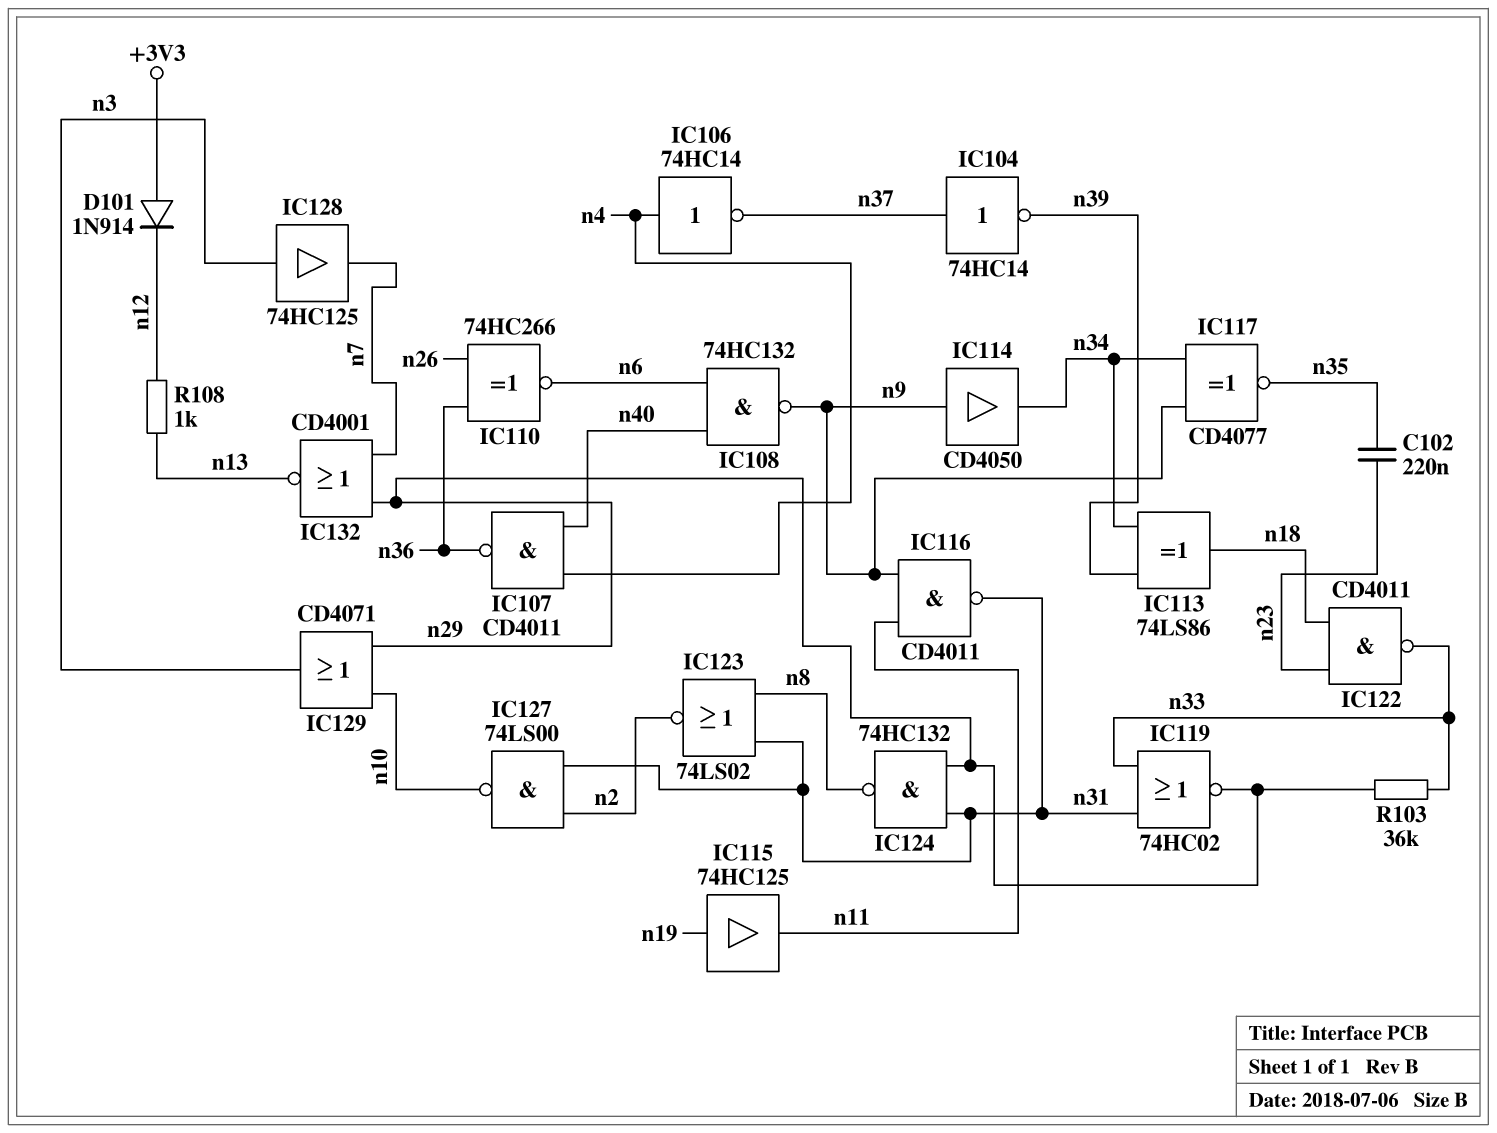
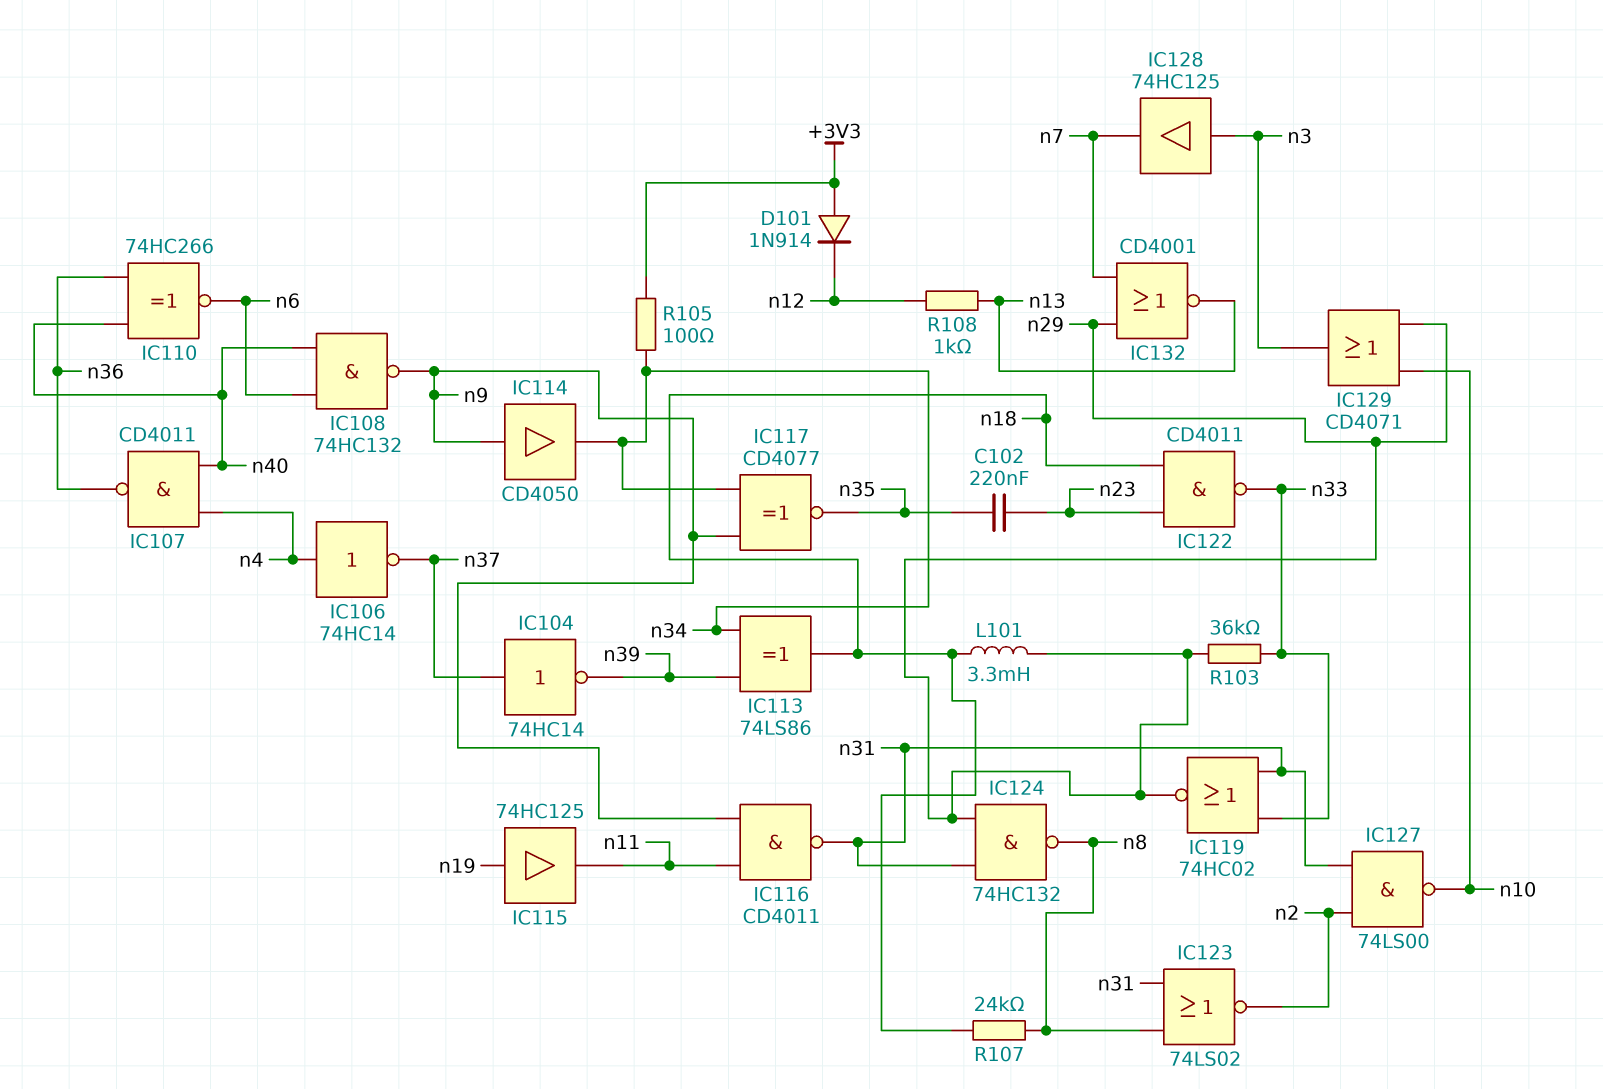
IC110: XNOR 74HC266 (in n26, in n36, out n6) -> XNOR 74HC266 (in n36, in n40, out n6)
L101: none -> 3.3mH (n18, n29)
R105: none -> 100 (+3V3, n34)
R107: none -> 24k (n8, n18)

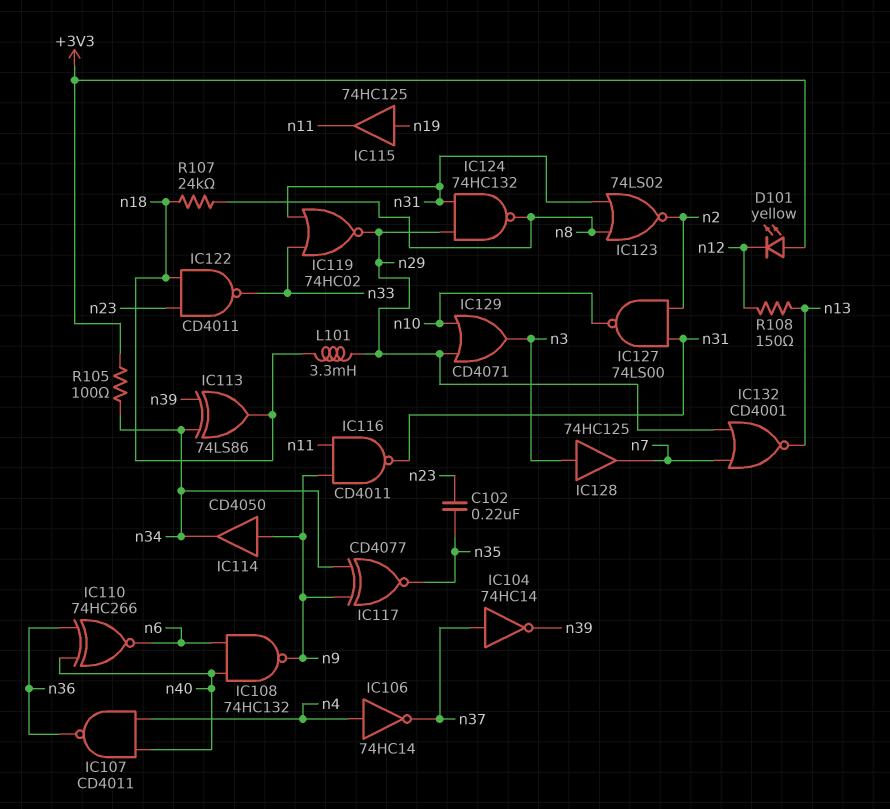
D101: diode 1N914 (A +3V3, K n12) -> LED yellow (A +3V3, K n12)
R103: 36k (n29, n33) -> none
R108: 1k (n12, n13) -> 150 (n12, n13)

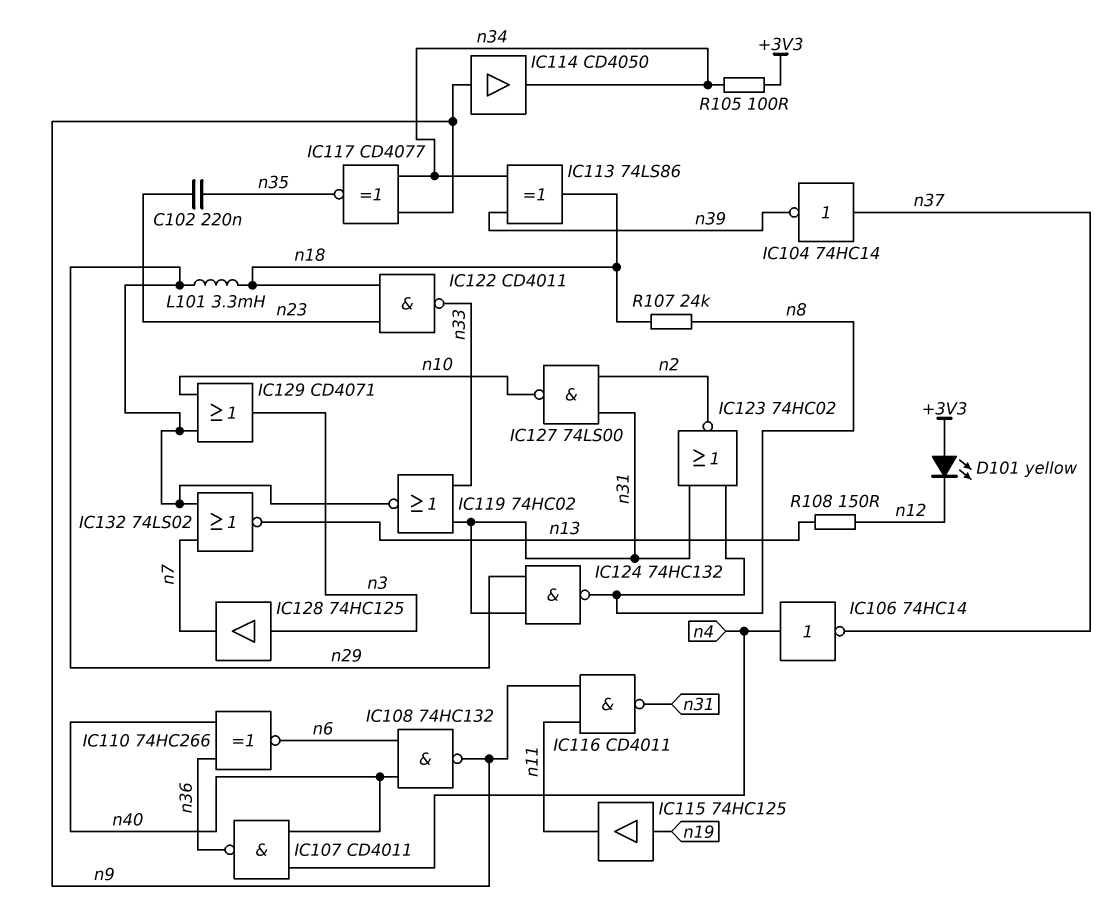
IC123: NOR 74LS02 (in n8, in n31, out n2) -> NOR 74HC02 (in n8, in n31, out n2)
IC132: NOR CD4001 (in n7, in n29, out n13) -> NOR 74LS02 (in n7, in n29, out n13)

